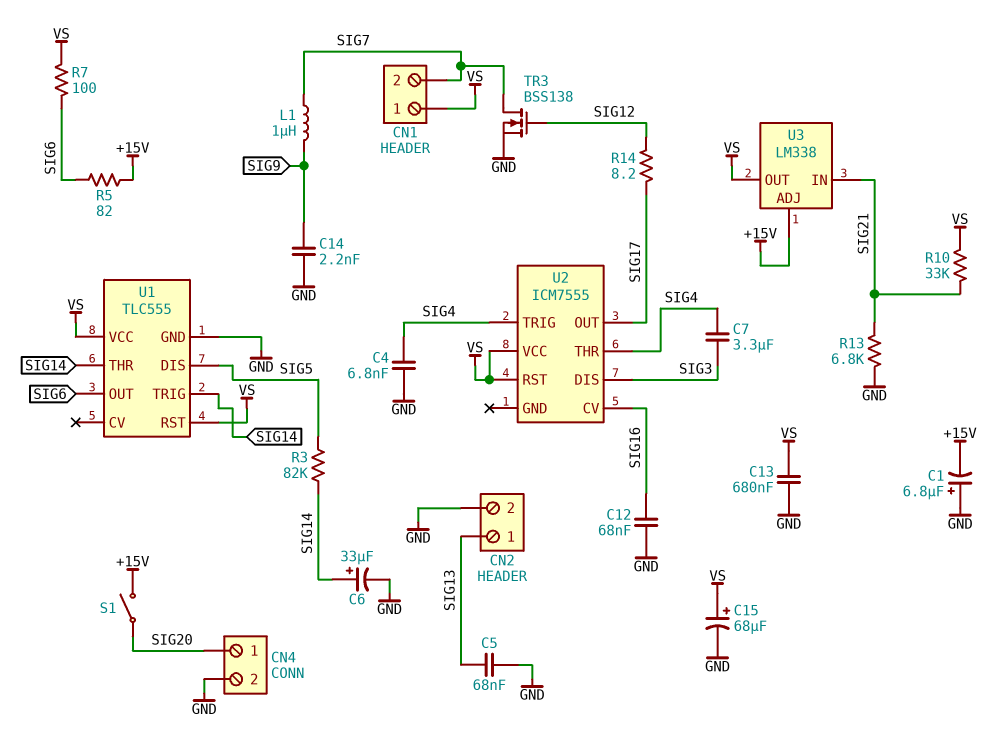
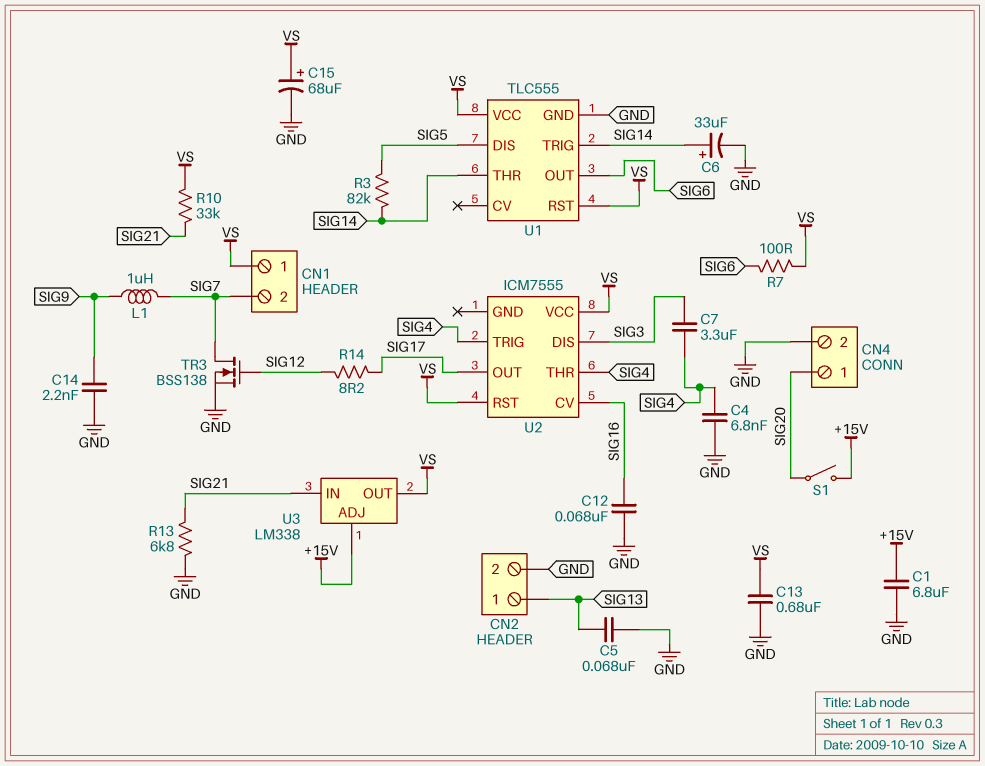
C1: 6.8uF (plus GND, minus +15V) -> 6.8uF (+15V, GND)
R5: 82 (+15V, SIG6) -> none

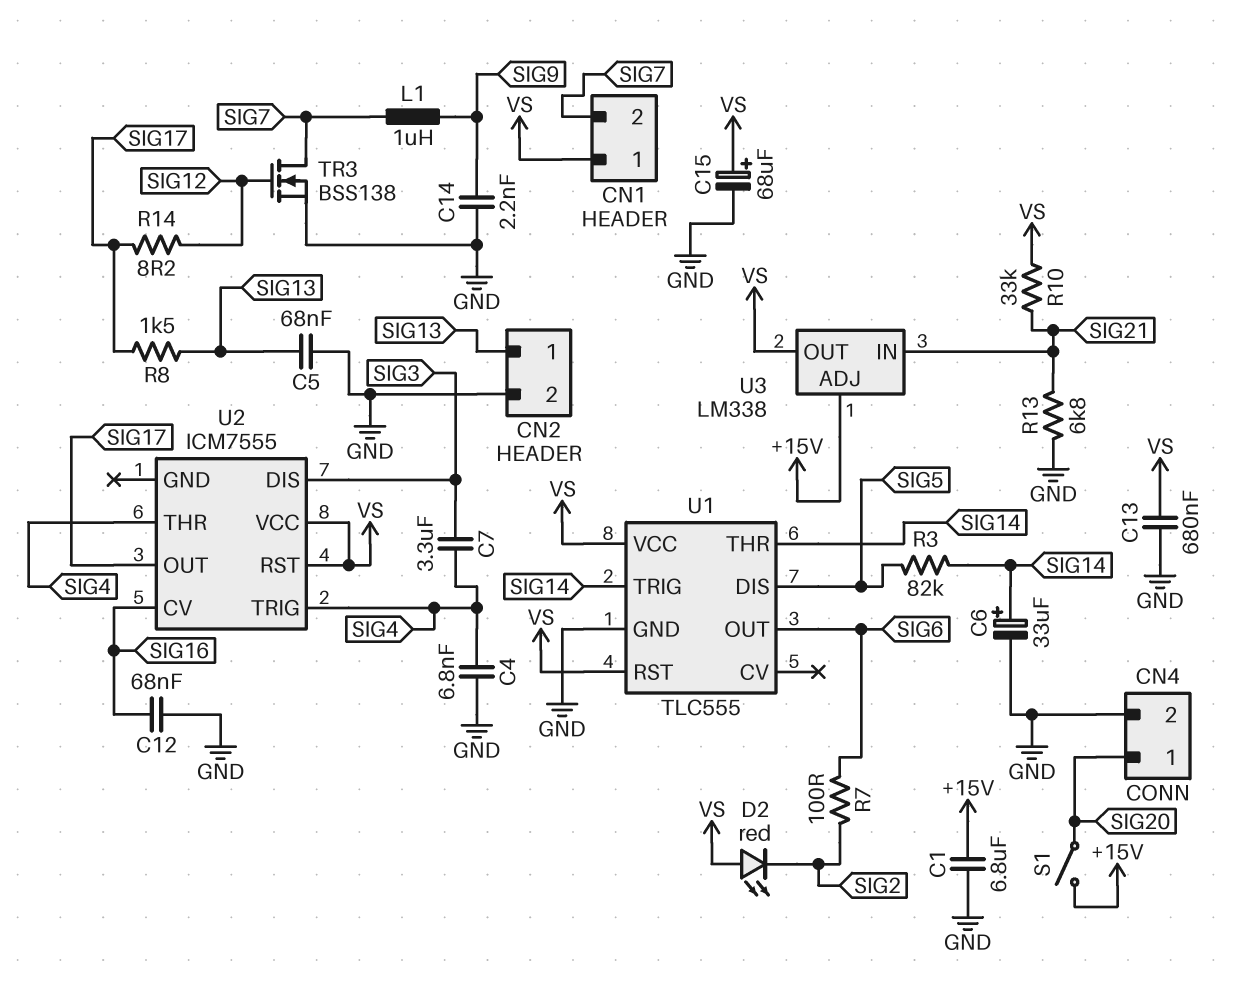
D2: none -> LED red (A VS, K SIG2)
R7: 100 (SIG6, VS) -> 100 (SIG2, SIG6)
R8: none -> 1.5k (SIG13, SIG17)

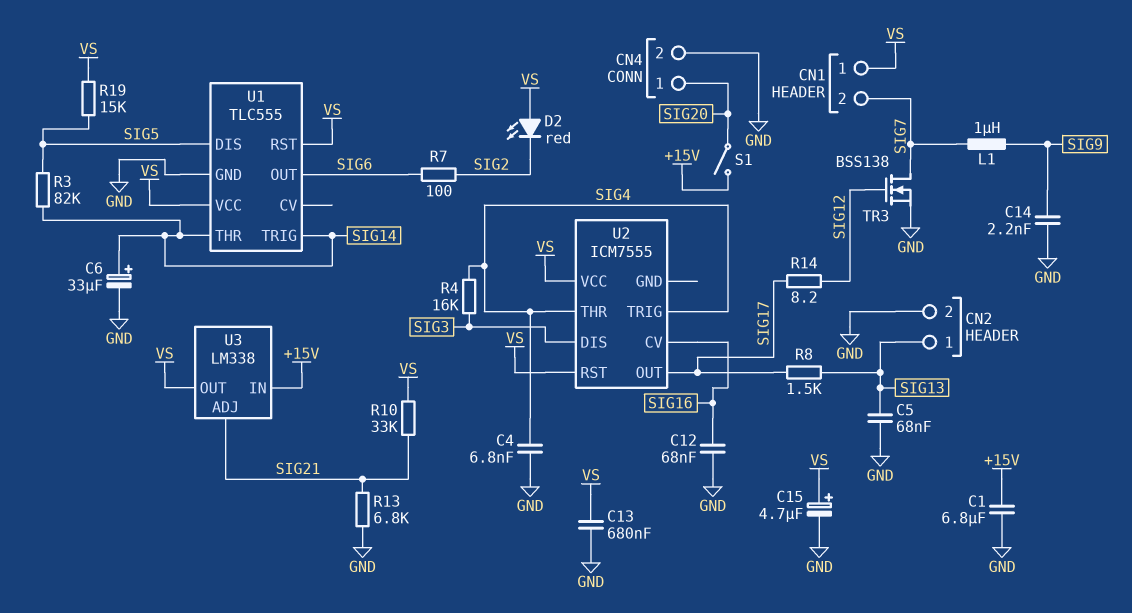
C7: 3.3uF (SIG3, SIG4) -> none
C15: 68uF (plus VS, minus GND) -> 4.7uF (plus VS, minus GND)
R4: none -> 16k (SIG3, SIG4)
R19: none -> 15k (SIG5, VS)
U3 pin ADJ: +15V -> SIG21
U3 pin IN: SIG21 -> +15V

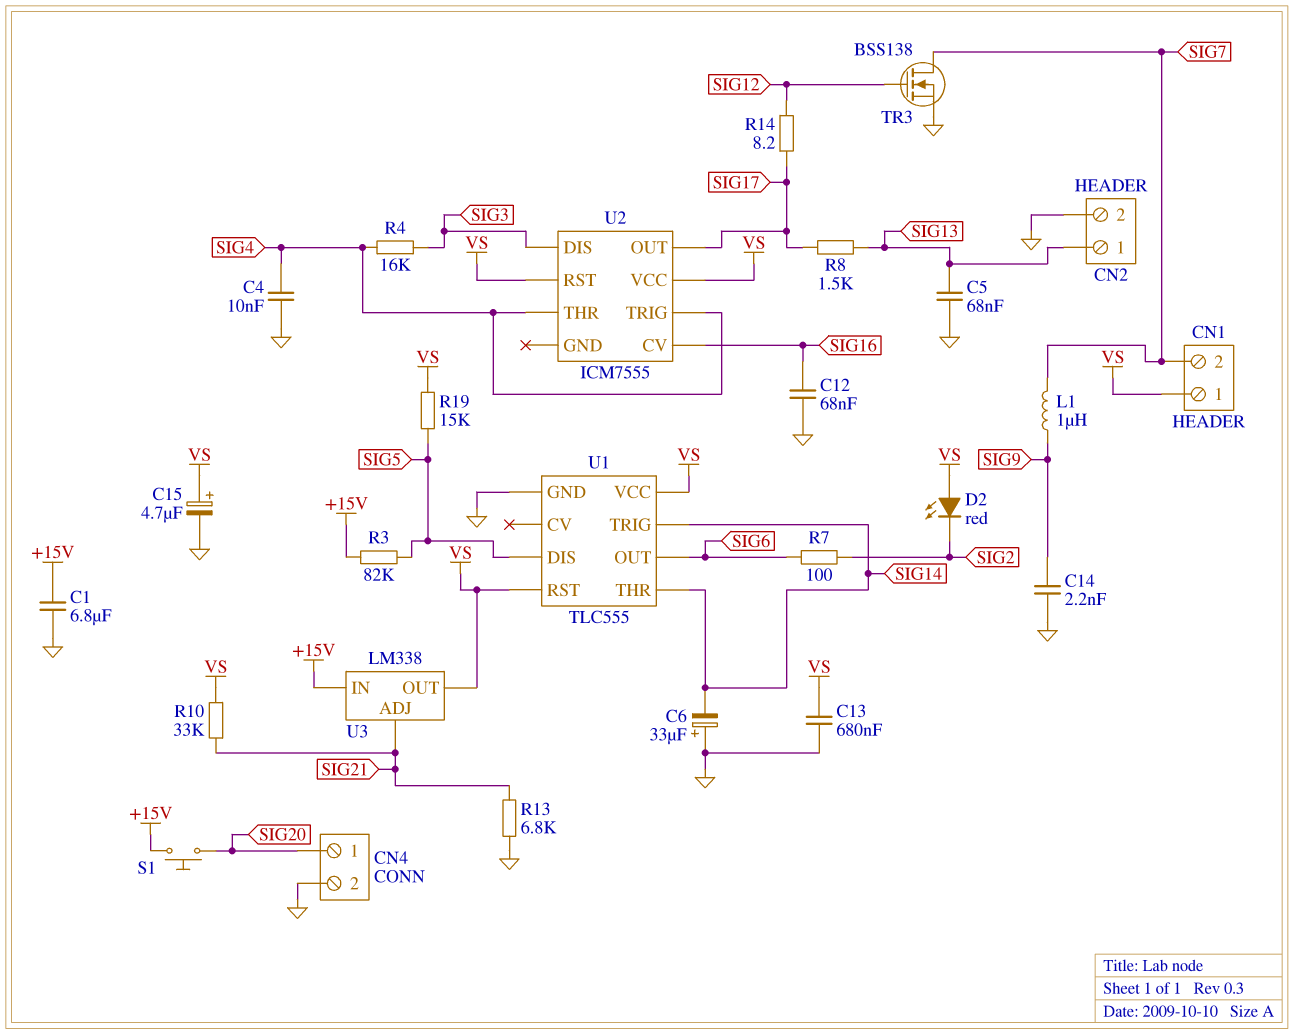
C4: 6.8nF (GND, SIG4) -> 10nF (GND, SIG4)
C6: 33uF (plus SIG14, minus GND) -> 33uF (plus GND, minus SIG14)
R3: 82k (SIG5, SIG14) -> 82k (+15V, SIG5)
S1: switch (+15V, SIG20) -> button (+15V, SIG20)

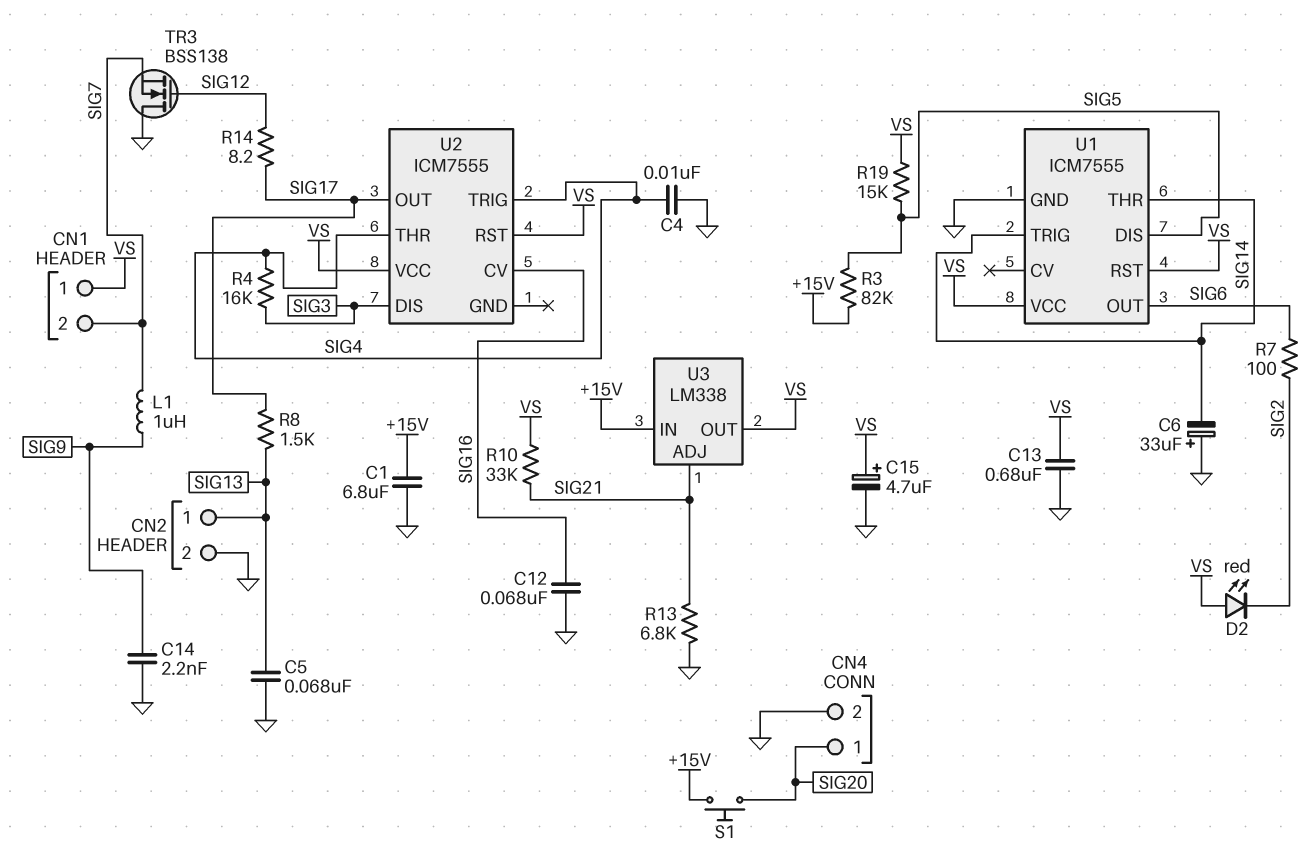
TR3: NMOS BSS138 (G SIG12, D SIG7, S GND) -> NMOS BSS138 (G SIG12, D GND, S SIG7)
U1: TLC555 -> ICM7555

